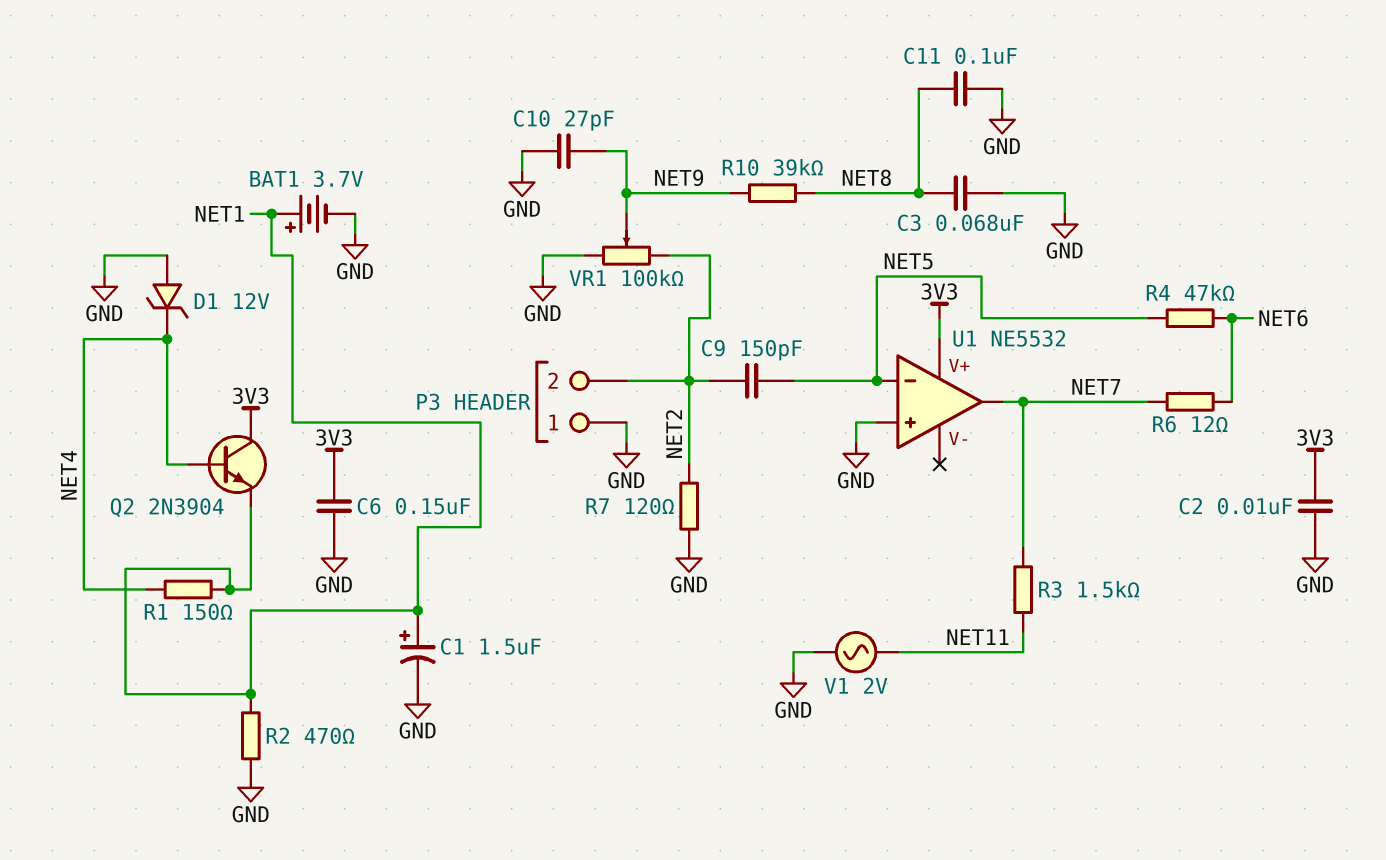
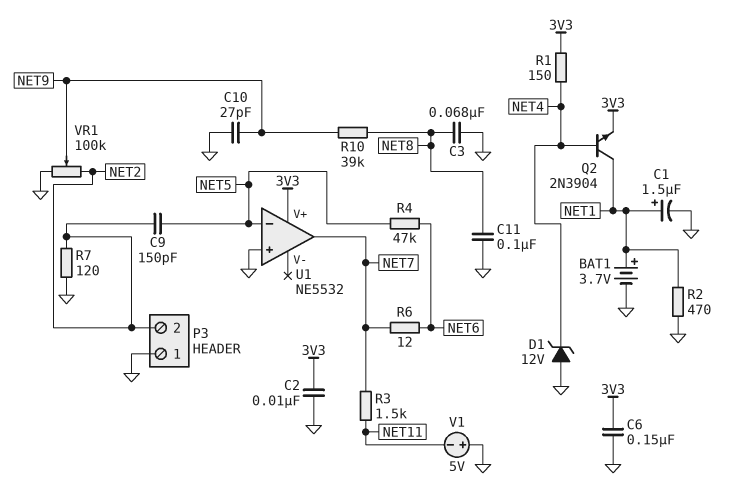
Q2: NPN 2N3904 (B NET4, C 3V3, E NET1) -> NPN 2N3904 (B NET4, C NET1, E 3V3)
R1: 150 (NET1, NET4) -> 150 (3V3, NET4)
V1: AC 2V (GND, NET11) -> 5V (plus GND, minus NET11)

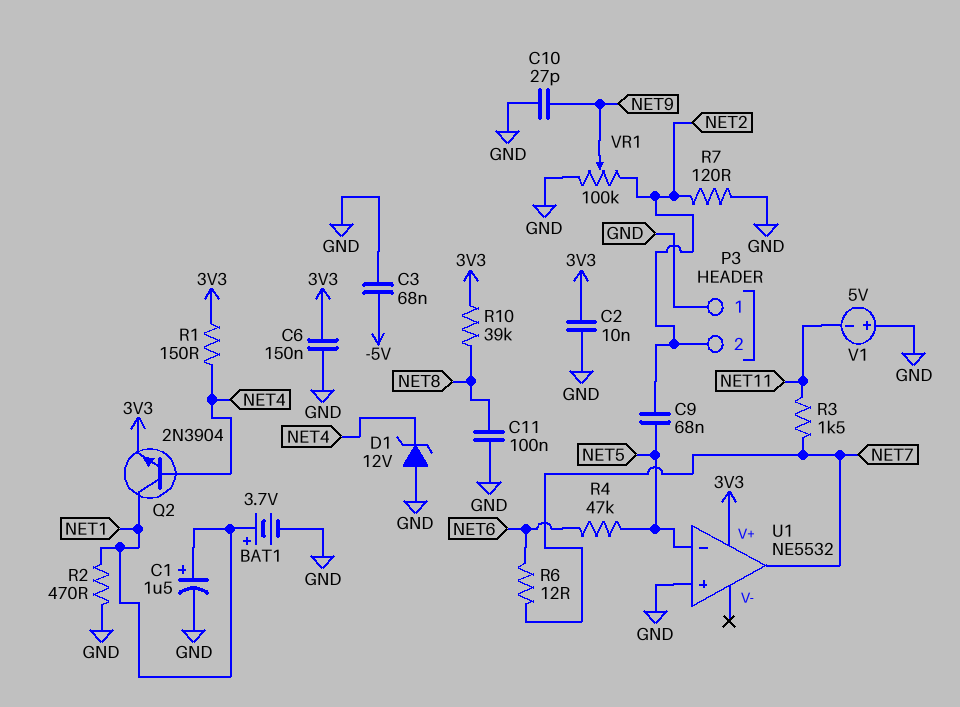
C3: 68nF (GND, NET8) -> 68nF (-5V, GND)
C9: 150pF (NET2, NET5) -> 68nF (NET2, NET5)
R10: 39k (NET8, NET9) -> 39k (3V3, NET8)

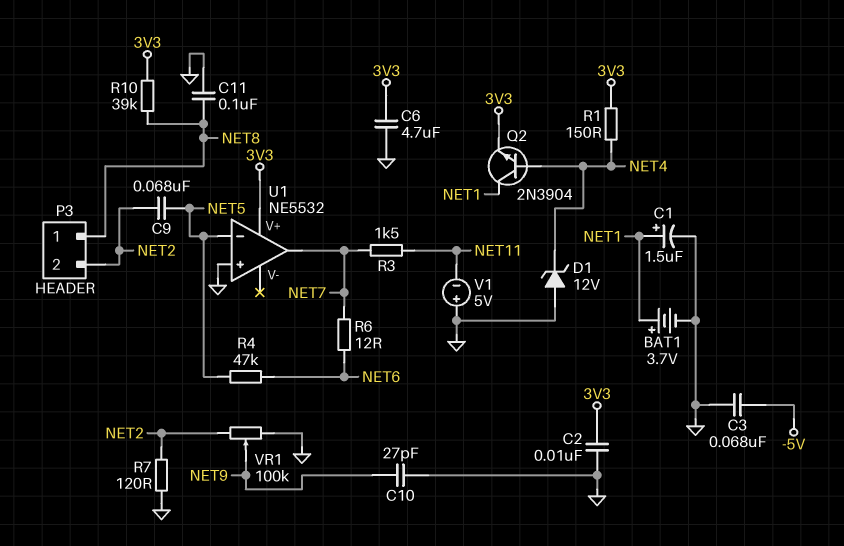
C6: 150nF (3V3, GND) -> 4.7uF (3V3, GND)
P3 pin 1: GND -> NET8
R2: 470 (GND, NET1) -> none

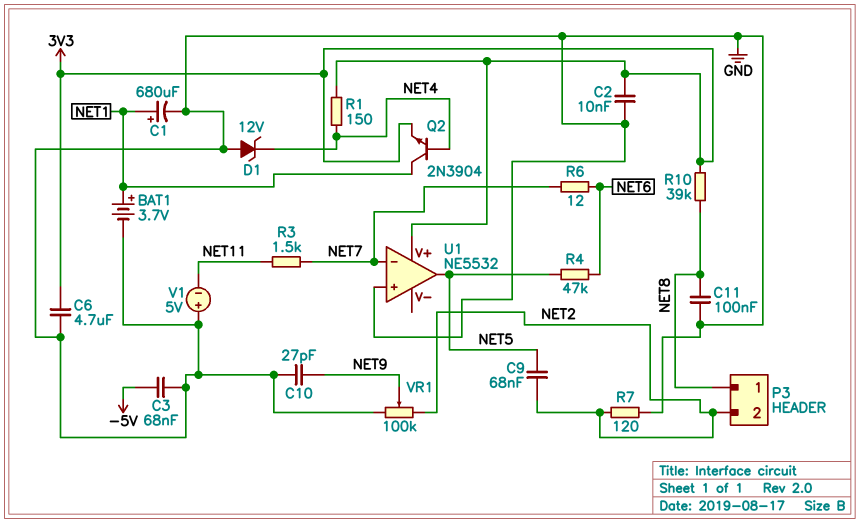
C1: 1.5uF (plus NET1, minus GND) -> 680uF (plus NET1, minus GND)
U1 pin in-: NET5 -> NET7
U1 pin out: NET7 -> NET5

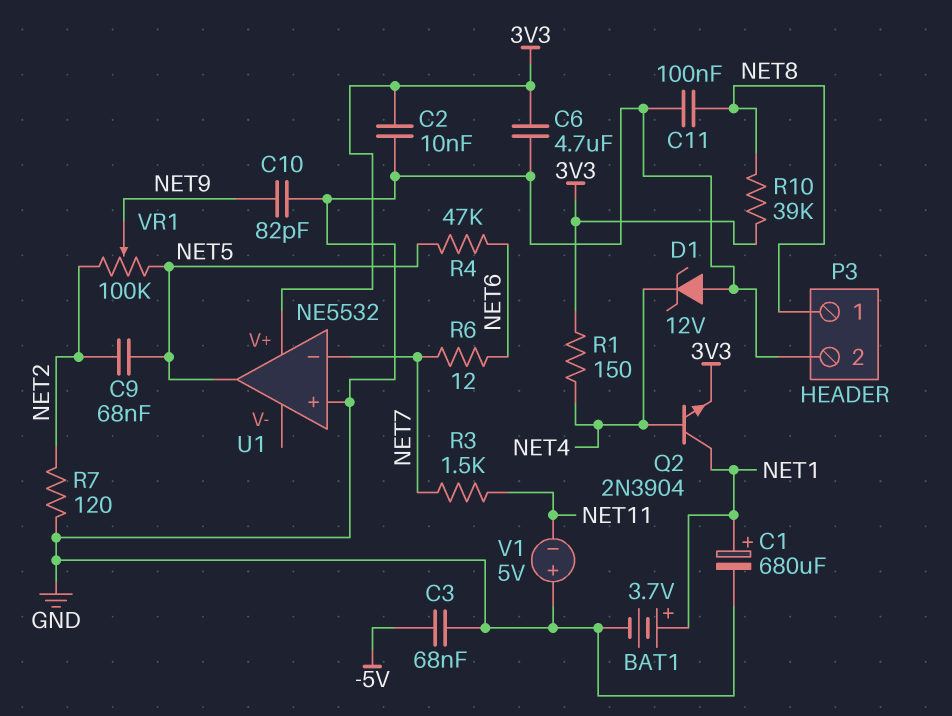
C10: 27pF (GND, NET9) -> 82pF (GND, NET9)
P3 pin 2: NET2 -> GND
VR1: 100k (GND, NET2, wiper NET9) -> 100k (NET2, NET5, wiper NET9)

